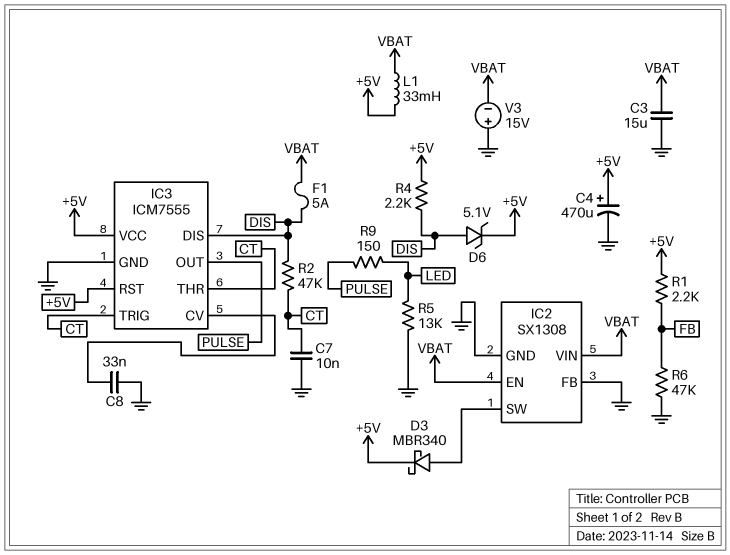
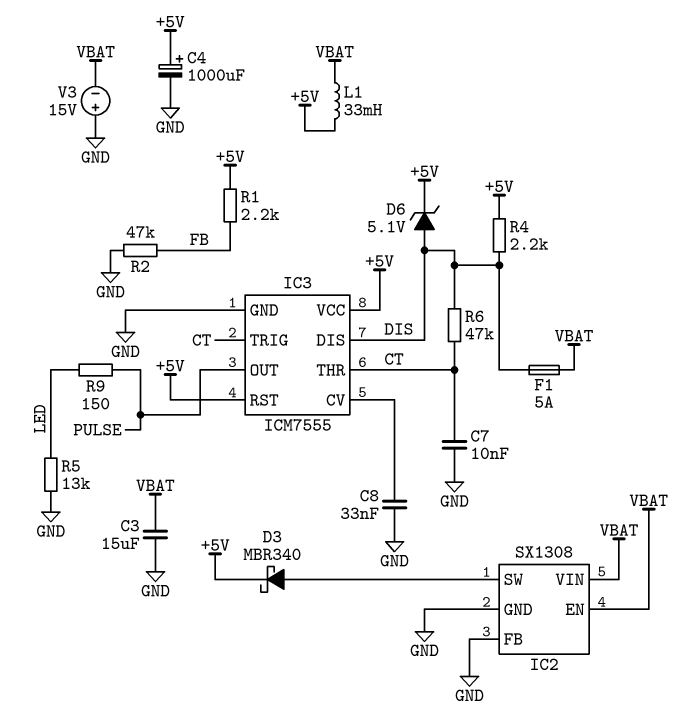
C4: 470uF (plus +5V, minus GND) -> 1000uF (plus +5V, minus GND)
R2: 47k (CT, DIS) -> 47k (FB, GND)
R6: 47k (FB, GND) -> 47k (CT, DIS)

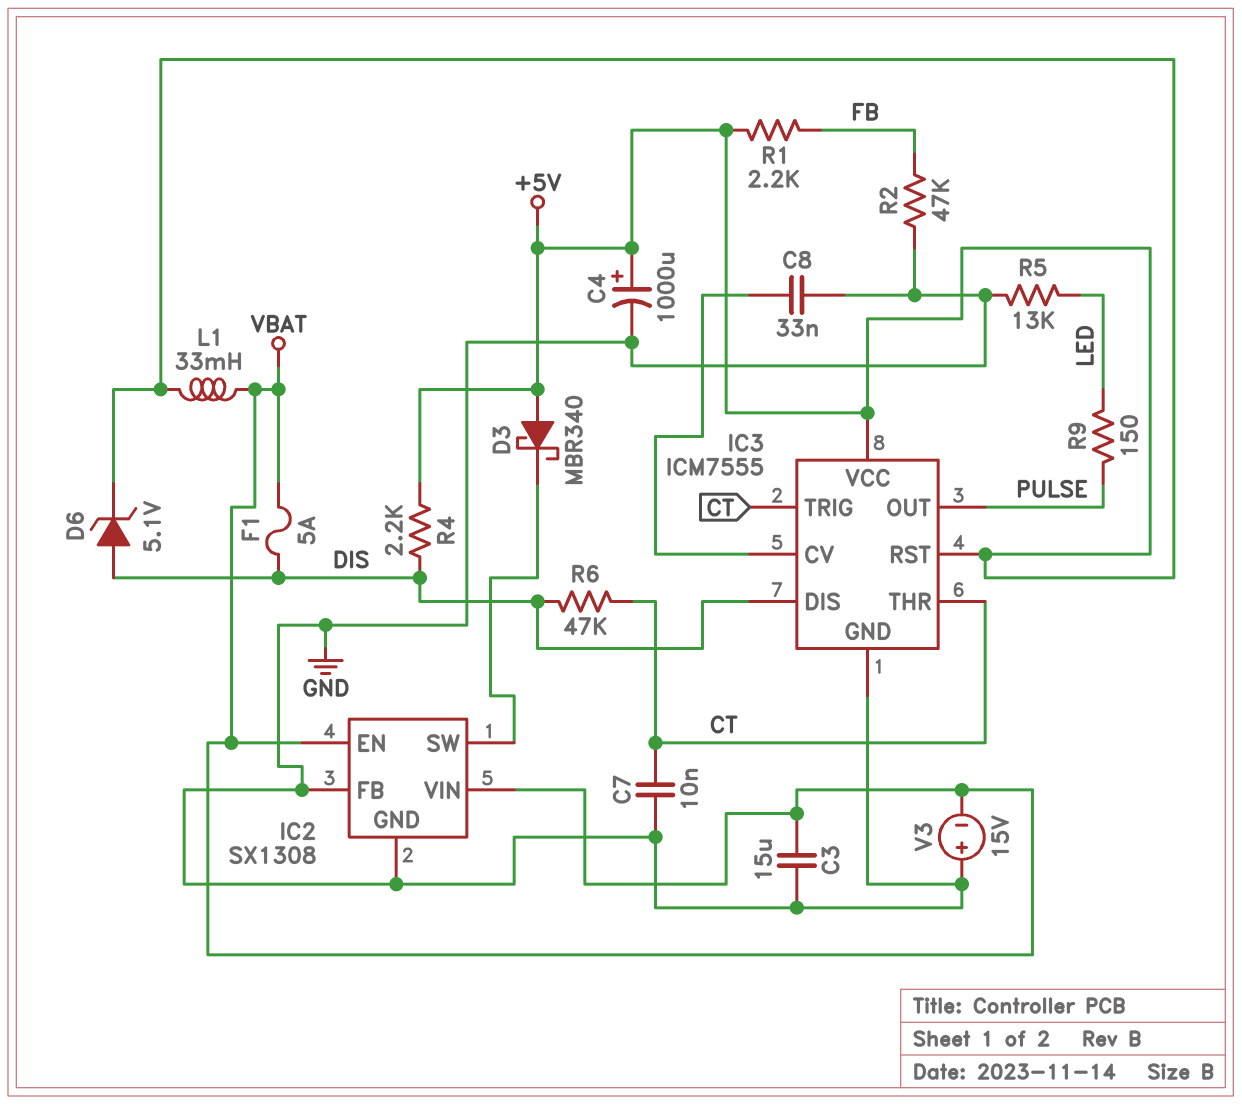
D3: schottky MBR340 (A IC2/SW, K +5V) -> schottky MBR340 (A +5V, K IC2/SW)

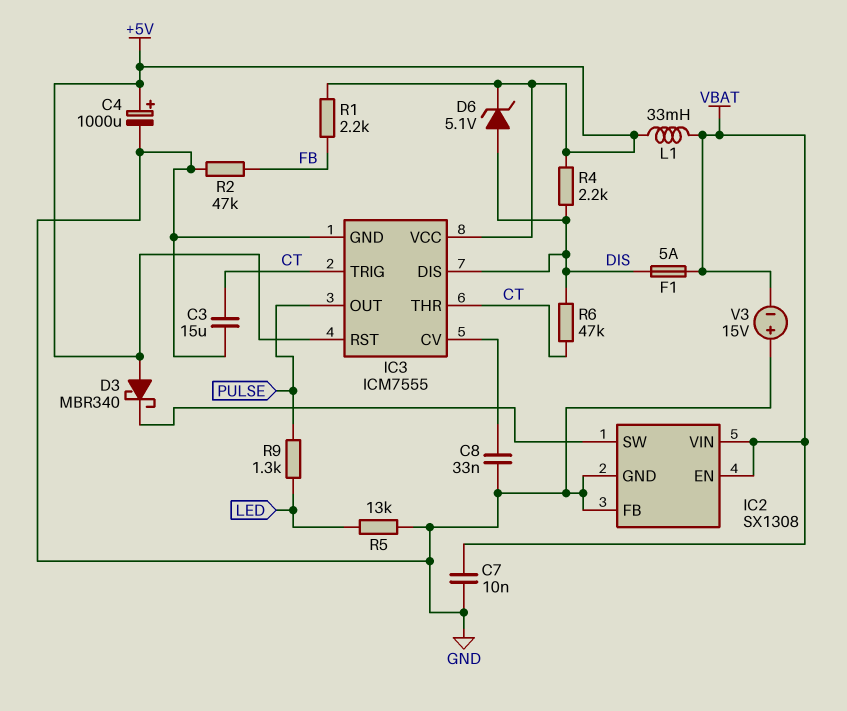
C3: 15uF (GND, VBAT) -> 15uF (CT, GND)
C7: 10nF (CT, GND) -> 10nF (GND, VBAT)
R9: 150 (LED, PULSE) -> 1.3k (LED, PULSE)

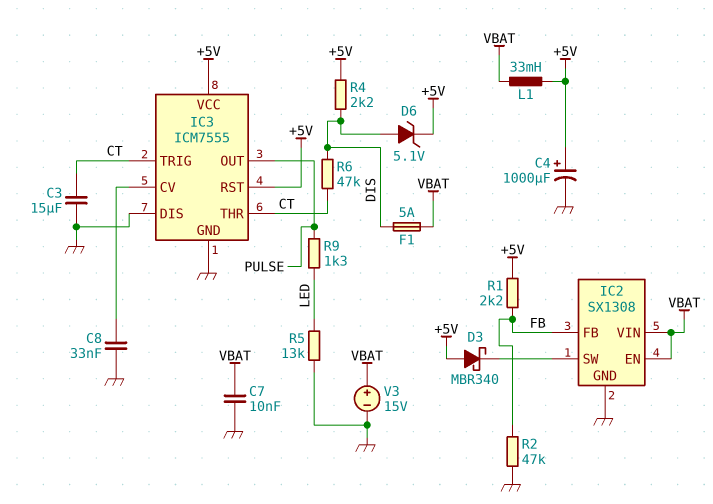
IC2 pin FB: GND -> FB
IC3 pin DIS: DIS -> GND
V3: 15V (plus GND, minus VBAT) -> 15V (plus VBAT, minus GND)

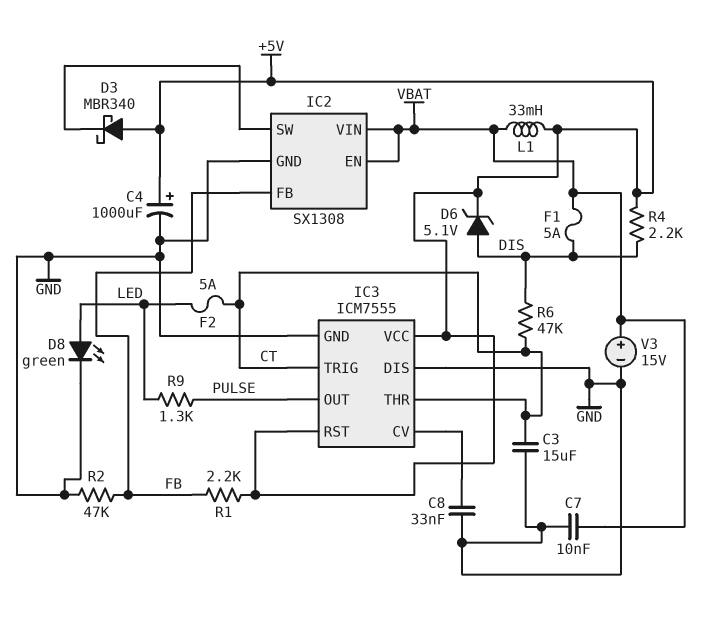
D8: none -> LED green (A LED, K GND)
F2: none -> 5A (CT, LED)
R5: 13k (GND, LED) -> none

